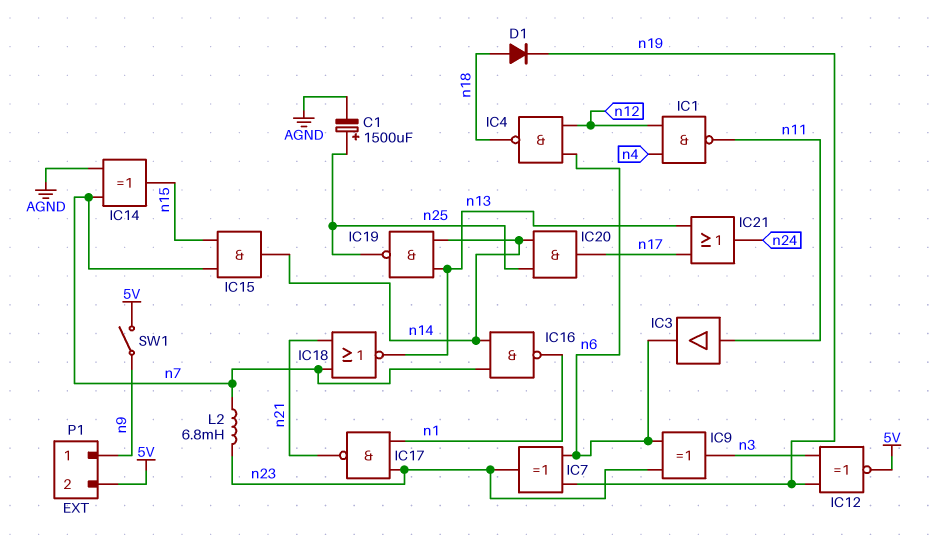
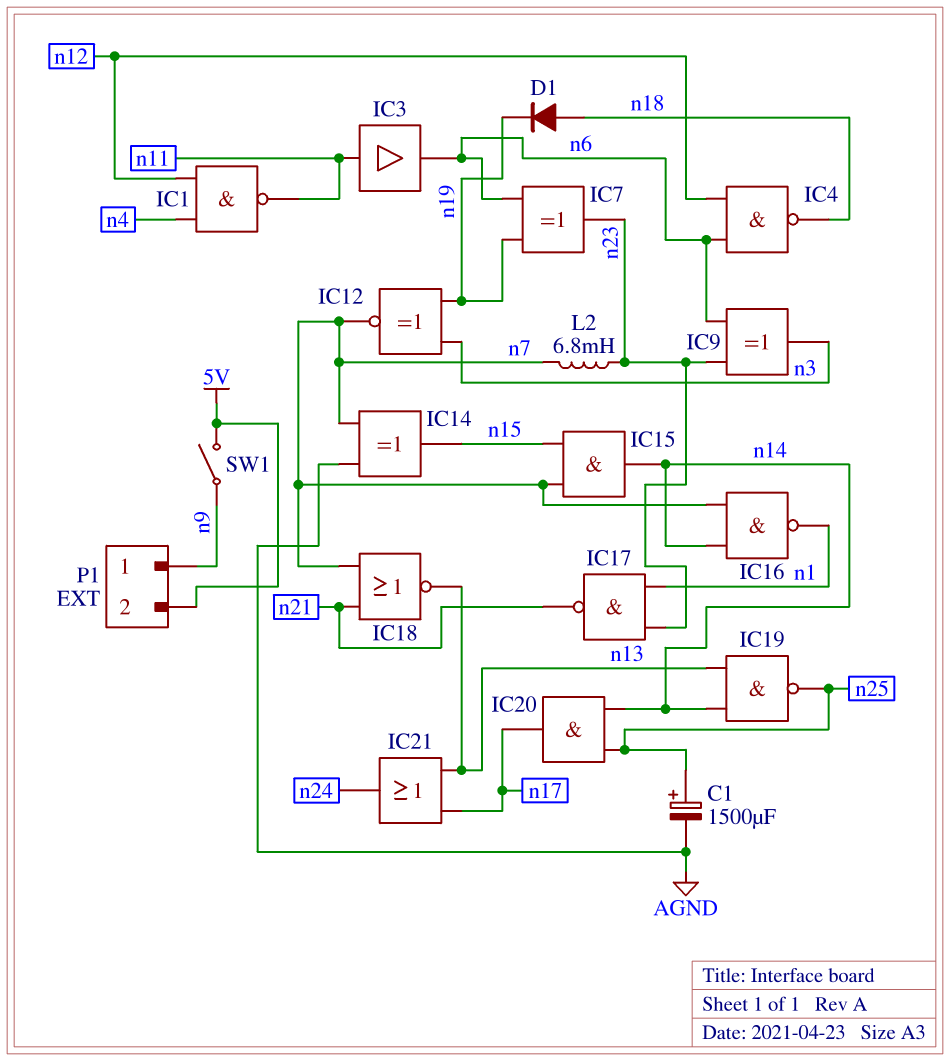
IC12: XNOR (in n3, in n19, out 5V) -> XNOR (in n3, in n19, out n7)

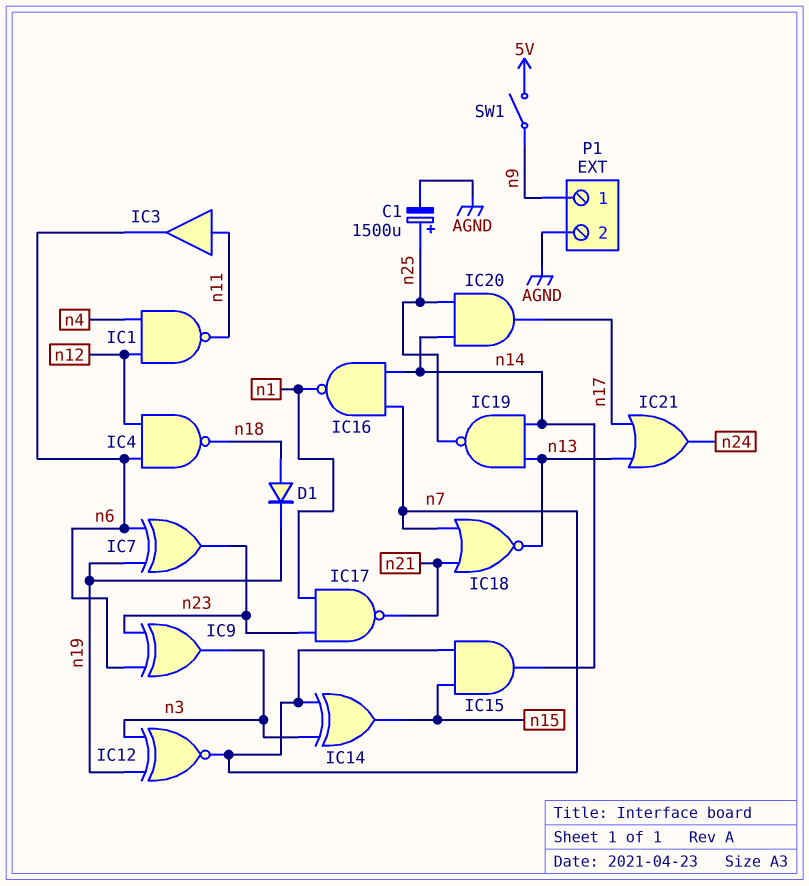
IC14: XOR (in AGND, in n7, out n15) -> XOR (in n3, in n7, out n15)
L2: 6.8mH (n7, n23) -> none
P1 pin 2: 5V -> AGND

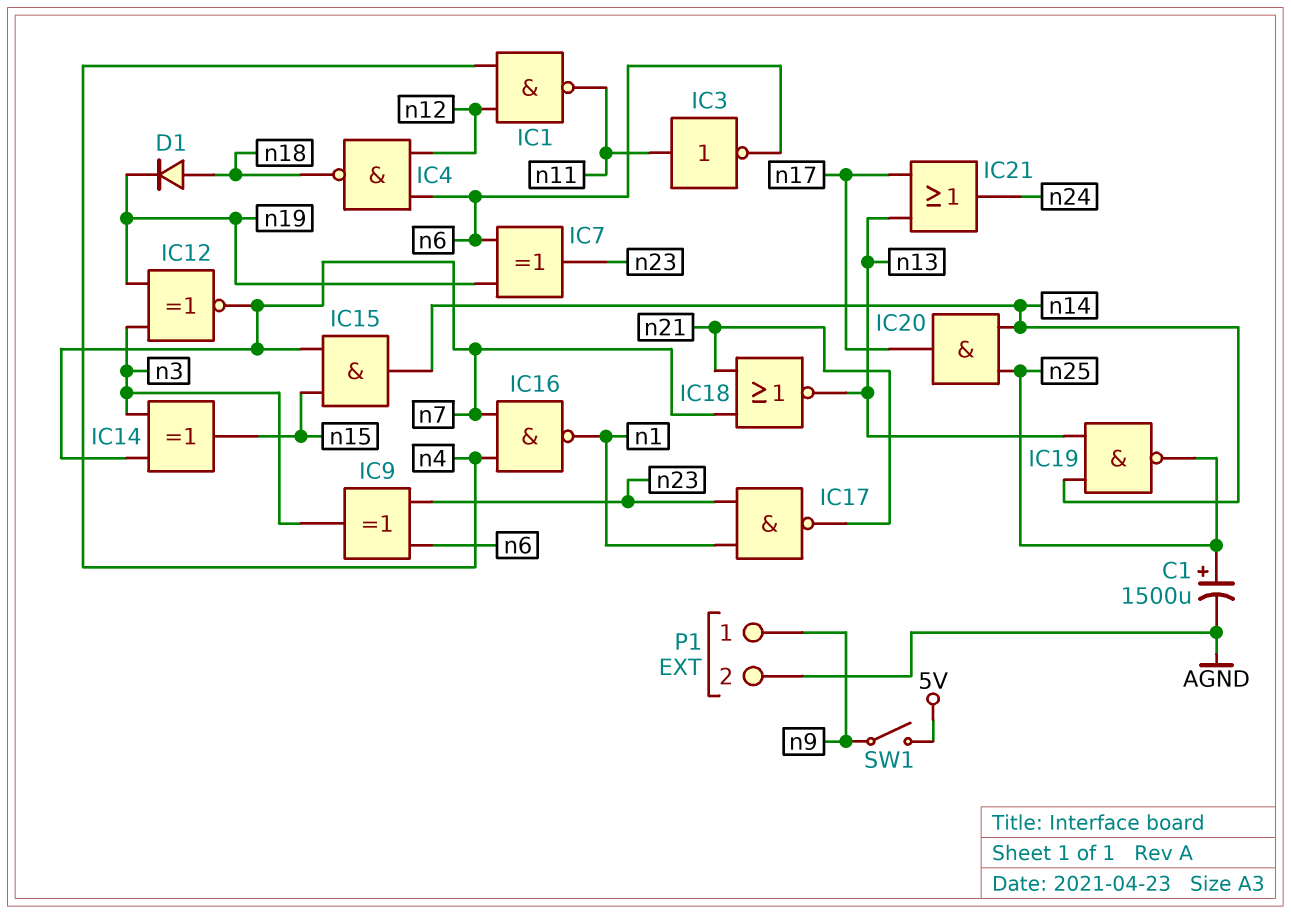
IC3: buffer (in n11, out n6) -> NOT (in n11, out n6)
IC16: NAND (in n7, in n14, out n1) -> NAND (in n4, in n7, out n1)

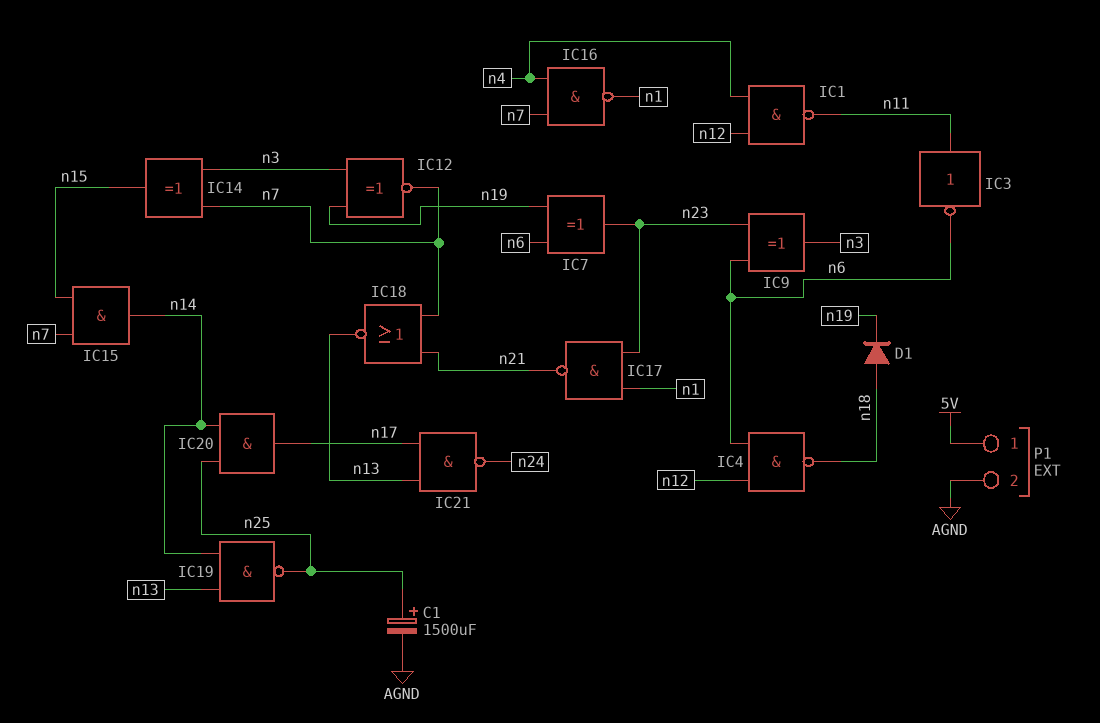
IC21: OR (in n13, in n17, out n24) -> NAND (in n13, in n17, out n24)
P1 pin 1: n9 -> 5V
SW1: switch (5V, n9) -> none

